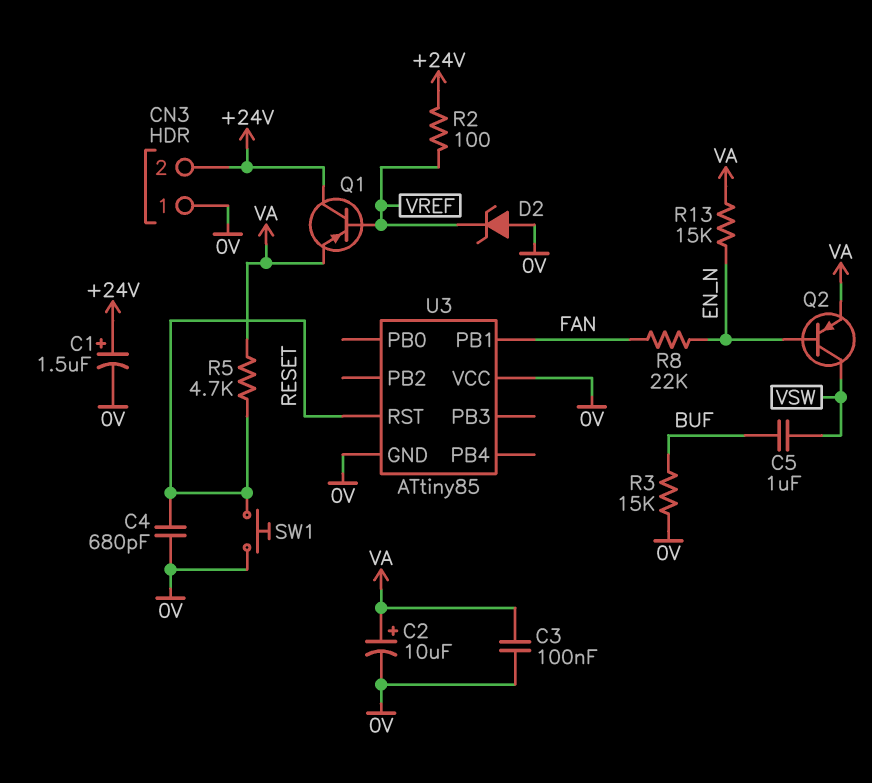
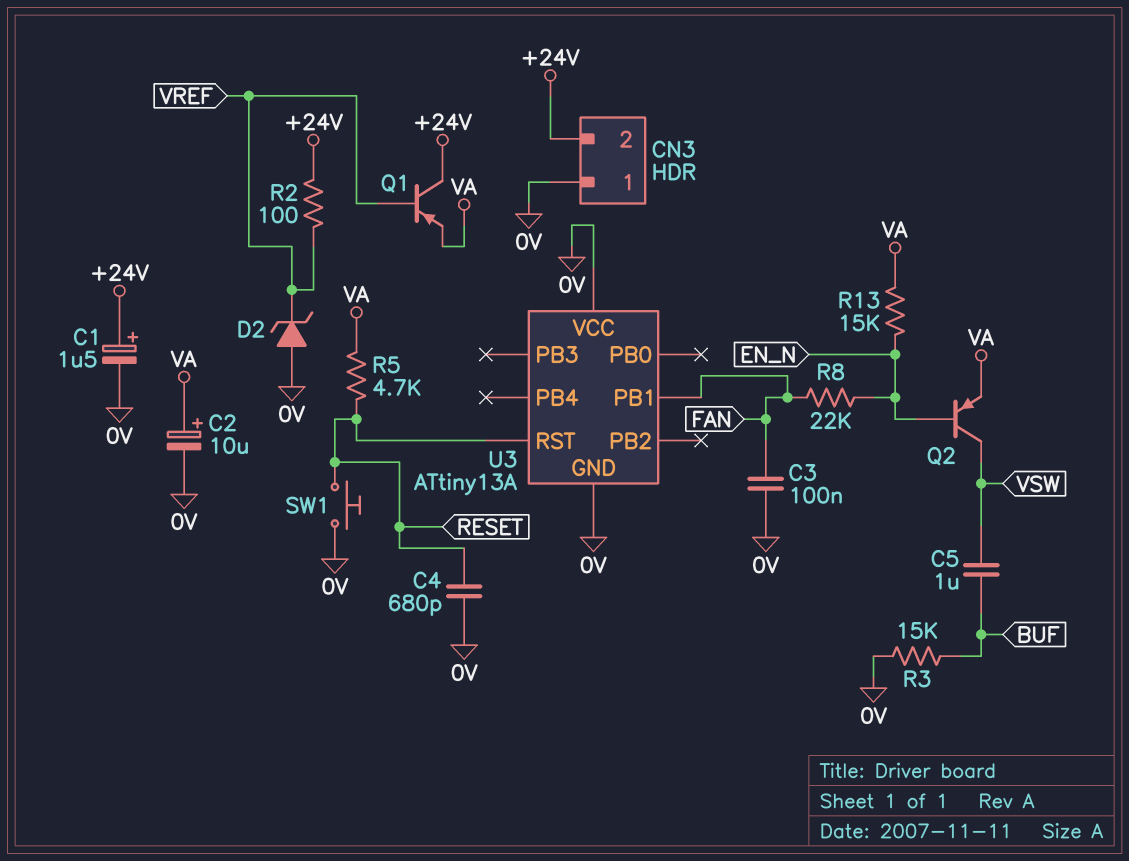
C3: 100nF (0V, VA) -> 100nF (0V, FAN)
U3: ATtiny85 -> ATtiny13A

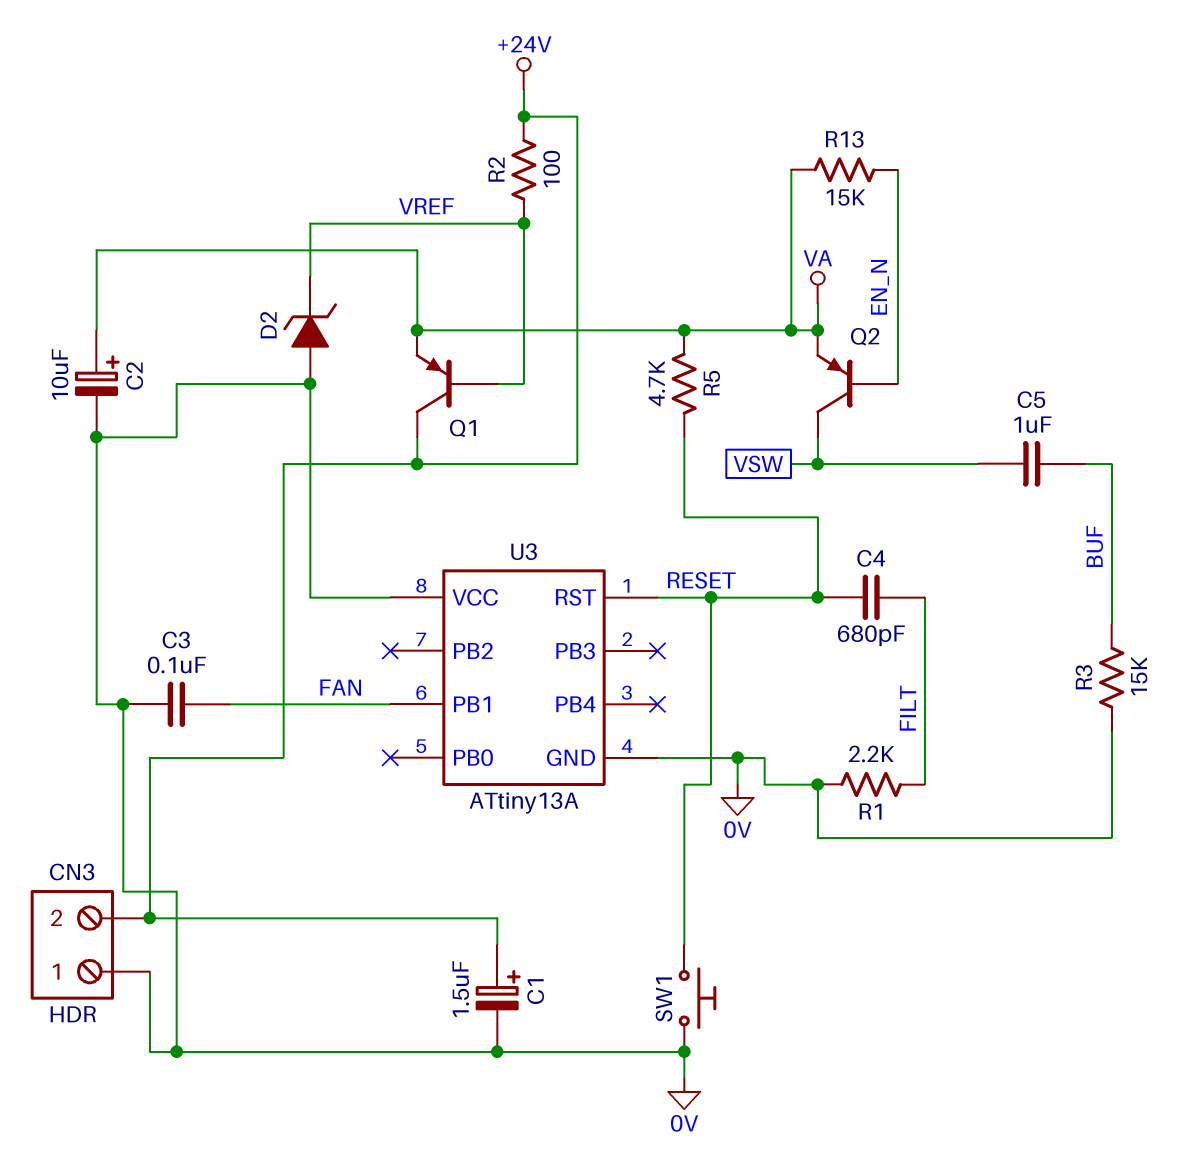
C4: 680pF (0V, RESET) -> 680pF (FILT, RESET)
R1: none -> 2.2k (0V, FILT)
R8: 22k (EN_N, FAN) -> none

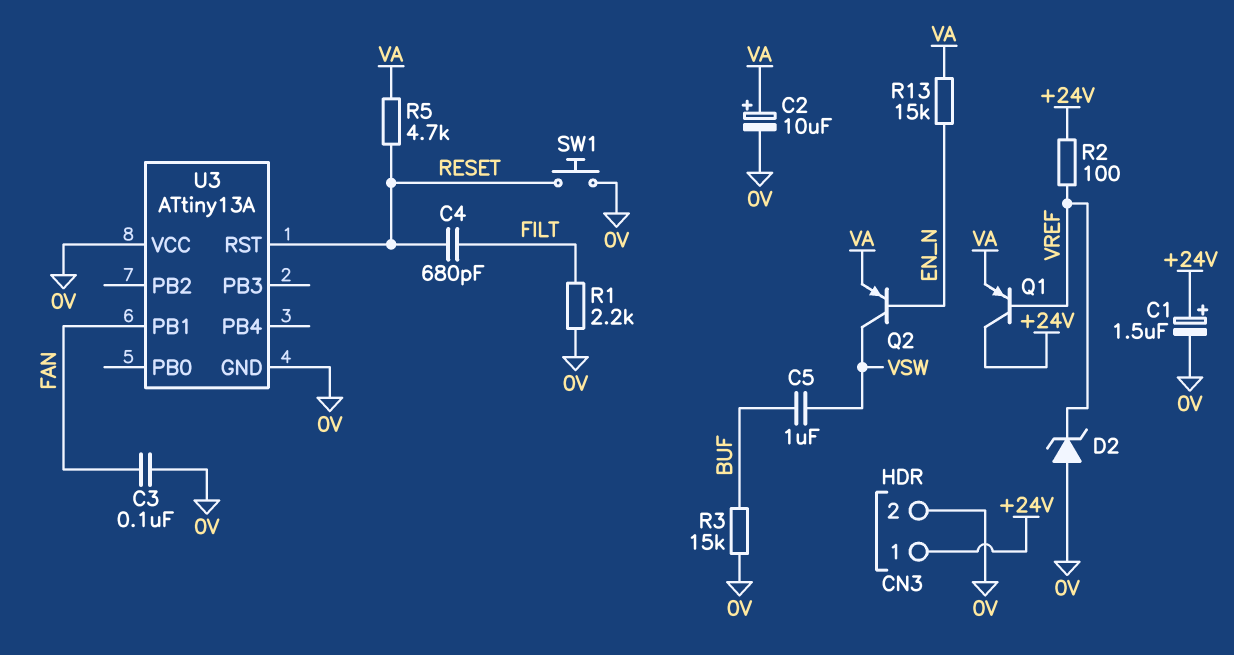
CN3 pin 1: 0V -> +24V
CN3 pin 2: +24V -> 0V

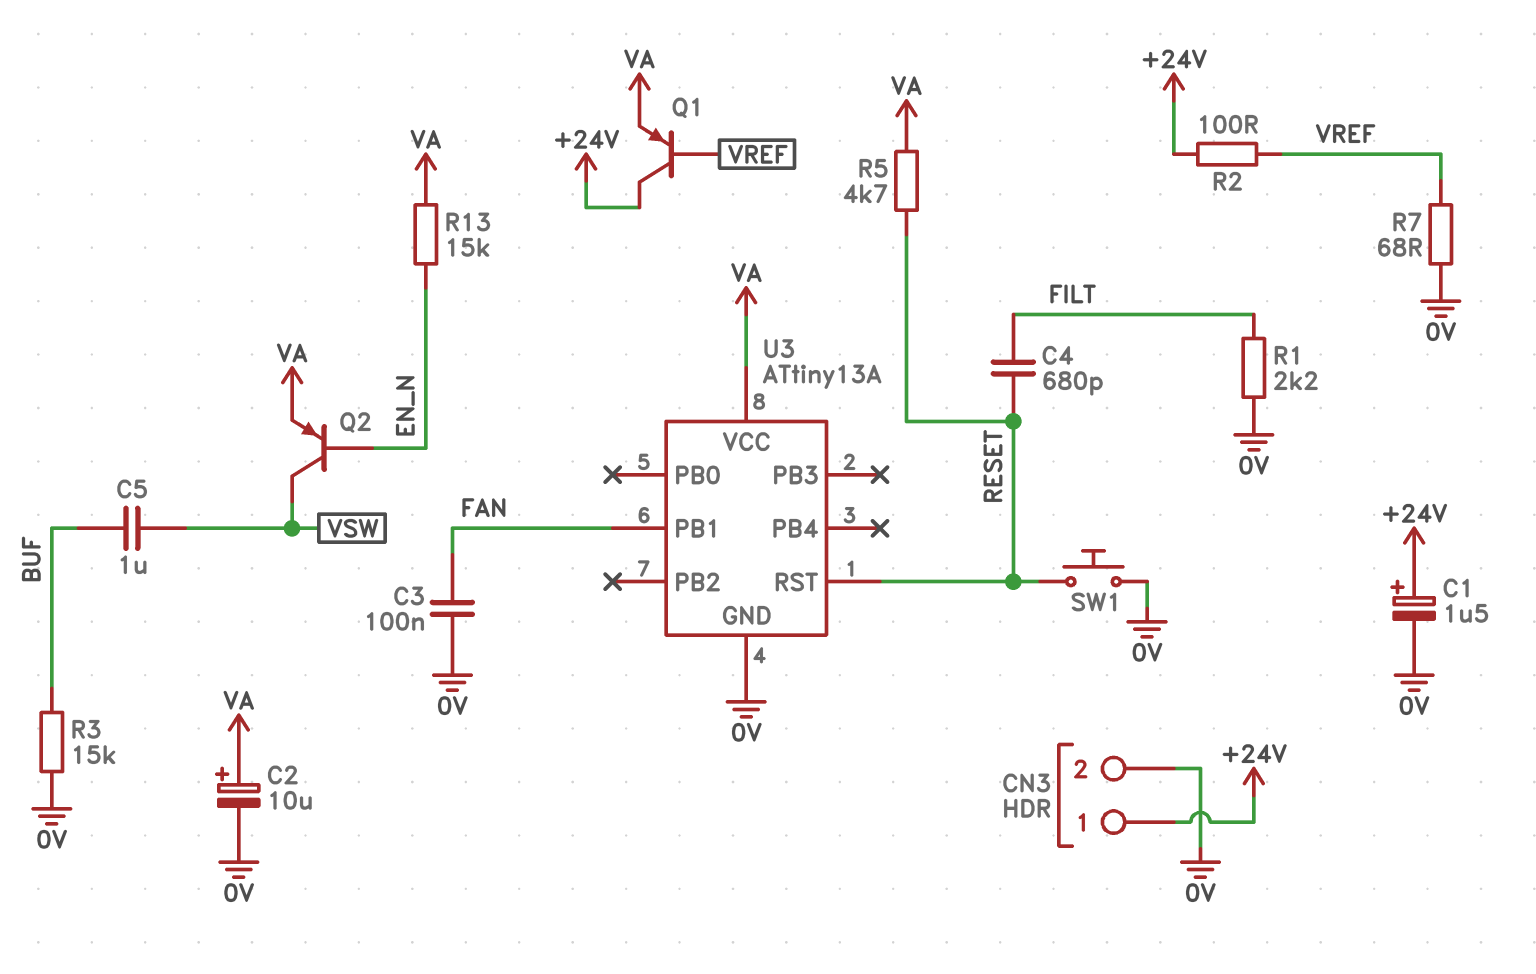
D2: zener (A 0V, K VREF) -> none
R7: none -> 68 (0V, VREF)
U3 pin VCC: 0V -> VA

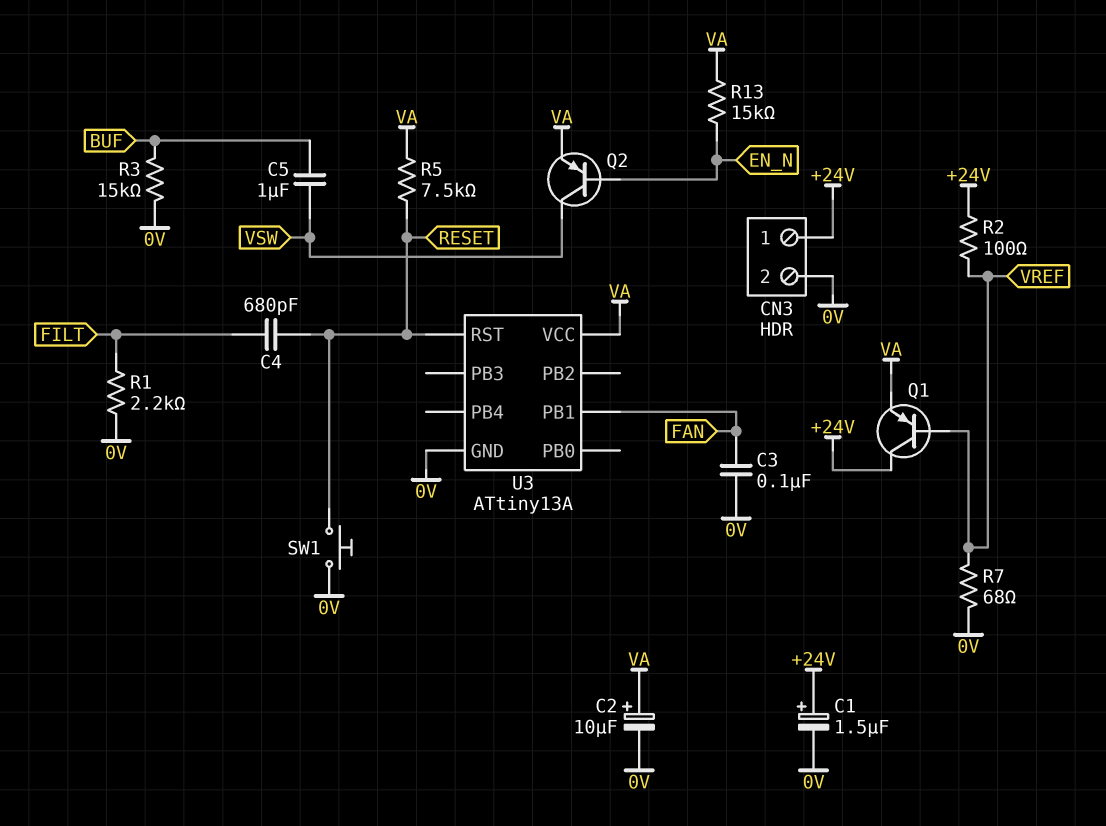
R5: 4.7k (RESET, VA) -> 7.5k (RESET, VA)

